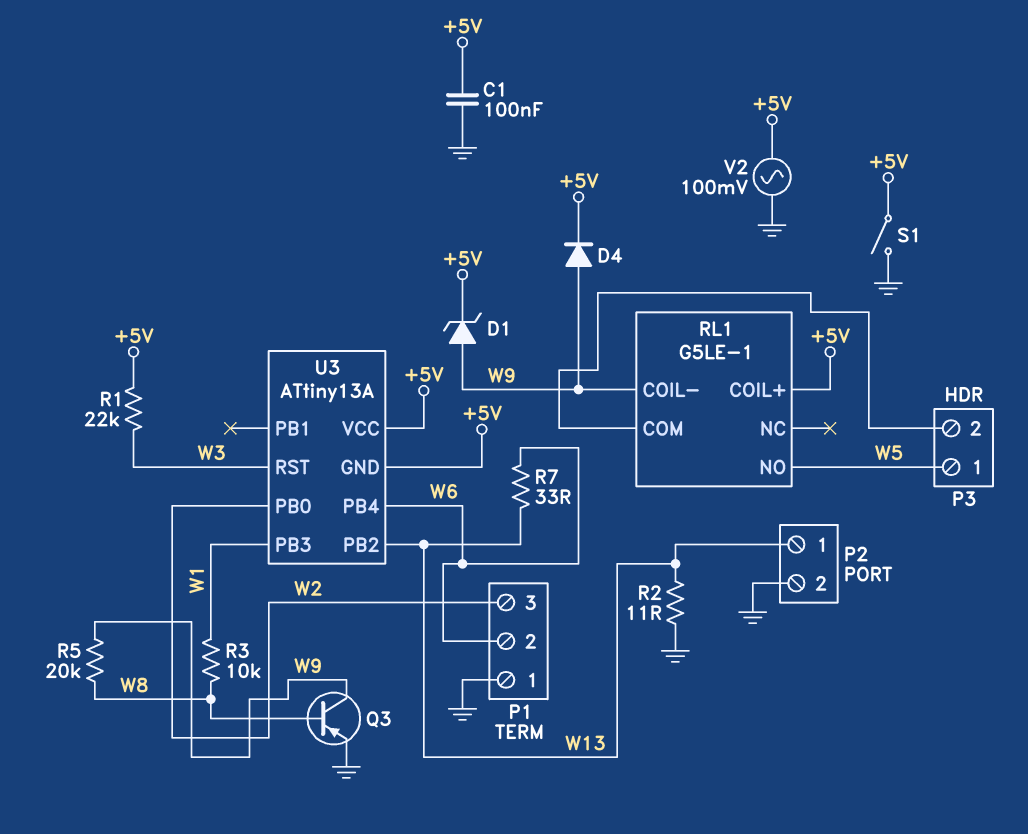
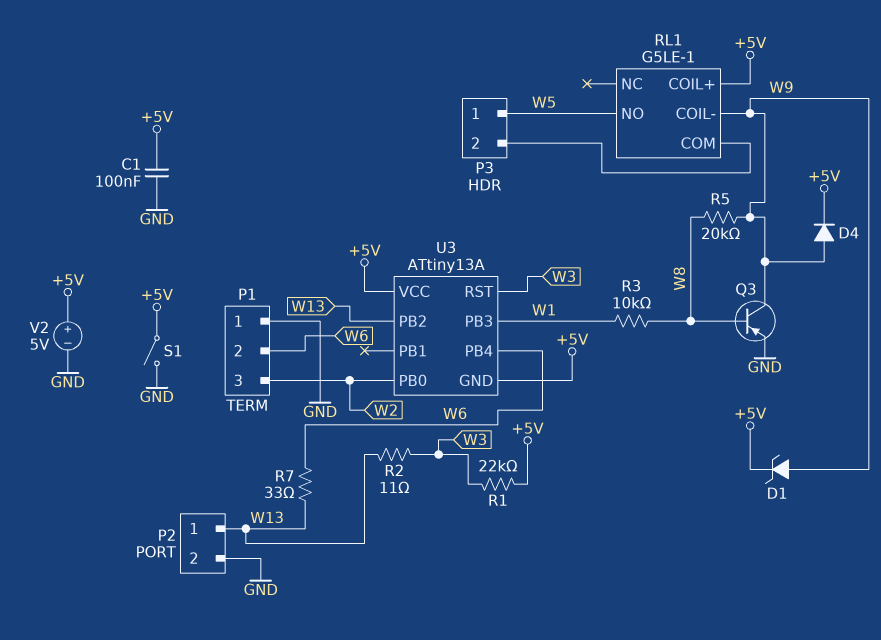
R2: 11 (GND, W13) -> 11 (W3, W13)
V2: AC 100mV (+5V, GND) -> 5V (plus +5V, minus GND)

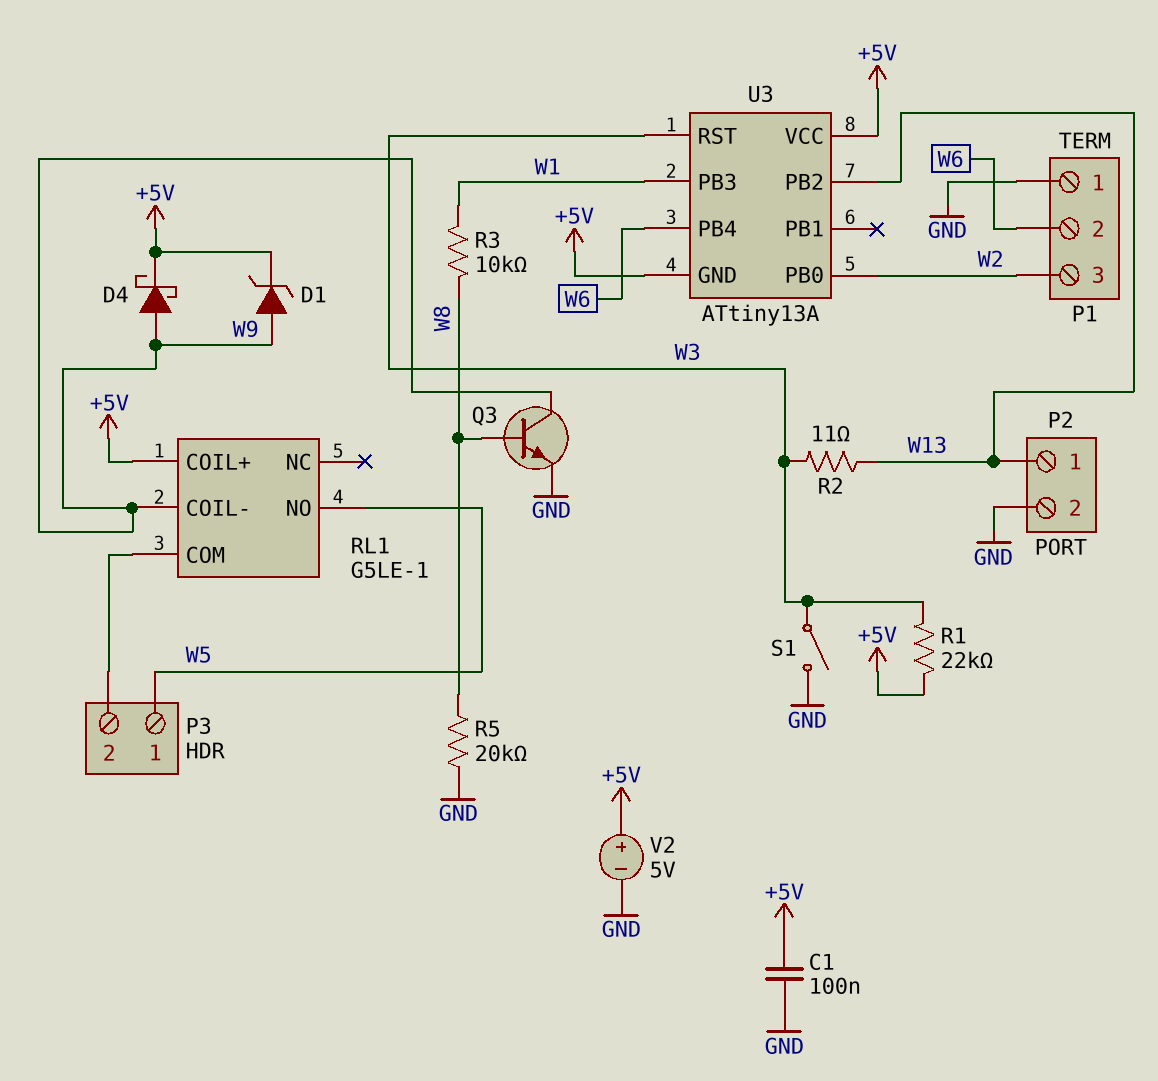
D4: diode (A W9, K +5V) -> schottky (A W9, K +5V)
Q3: PNP (B W8, C W9, E GND) -> NPN (B W8, C W9, E GND)
R5: 20k (W8, W9) -> 20k (GND, W8)
R7: 33 (W6, W13) -> none
S1: switch (+5V, GND) -> switch (GND, W3)

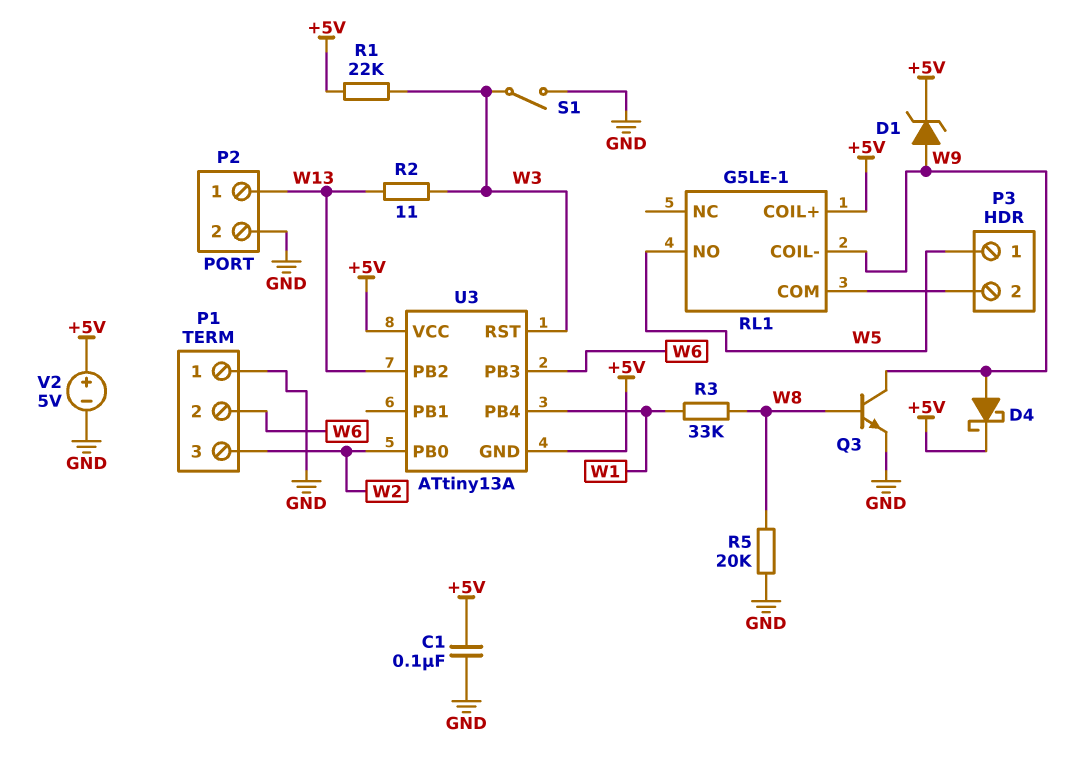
R3: 10k (W1, W8) -> 33k (W1, W8)
U3 pin PB3: W1 -> W6
U3 pin PB4: W6 -> W1

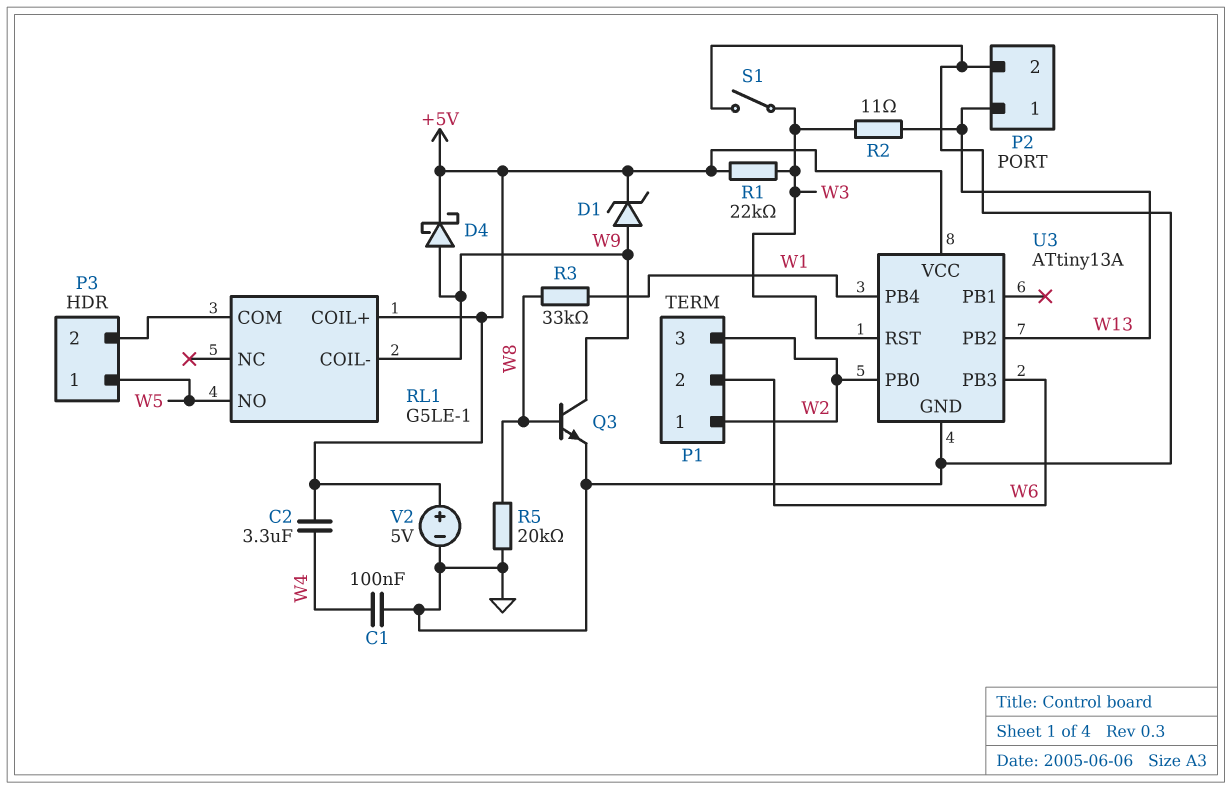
C1: 100nF (+5V, GND) -> 100nF (GND, W4)
C2: none -> 3.3uF (+5V, W4)
P1 pin 1: GND -> W2
U3 pin GND: +5V -> GND

